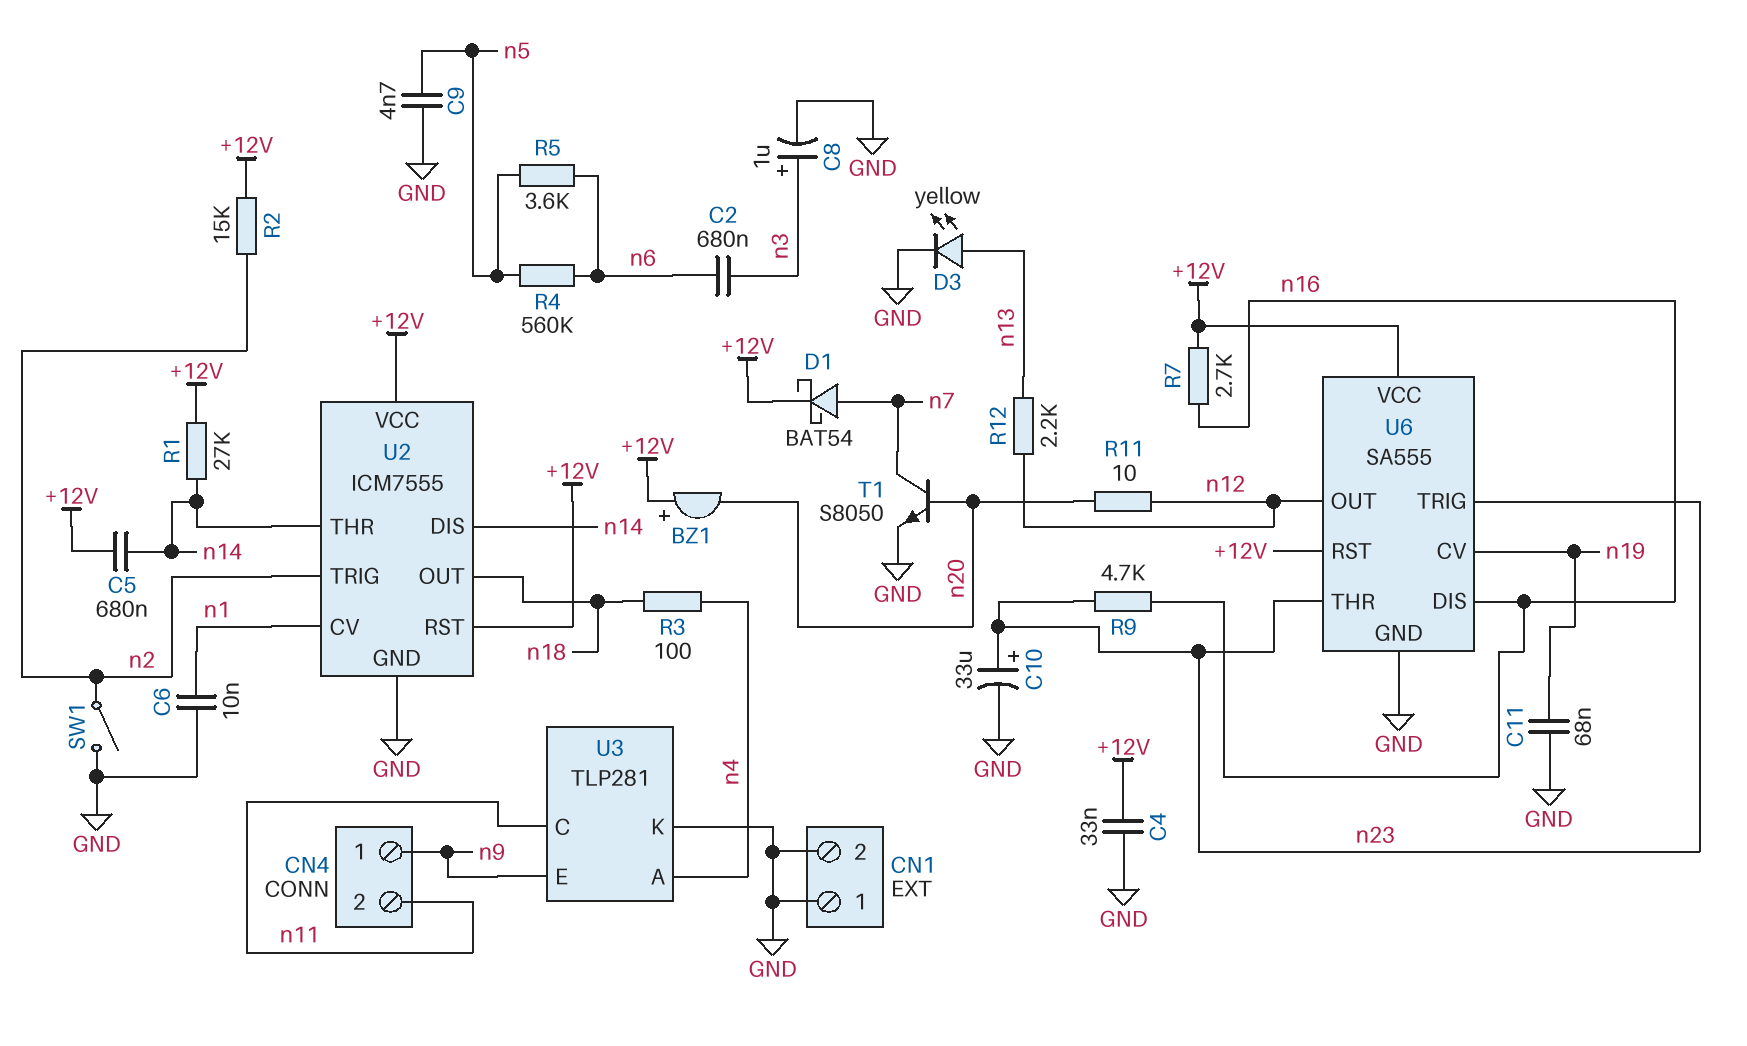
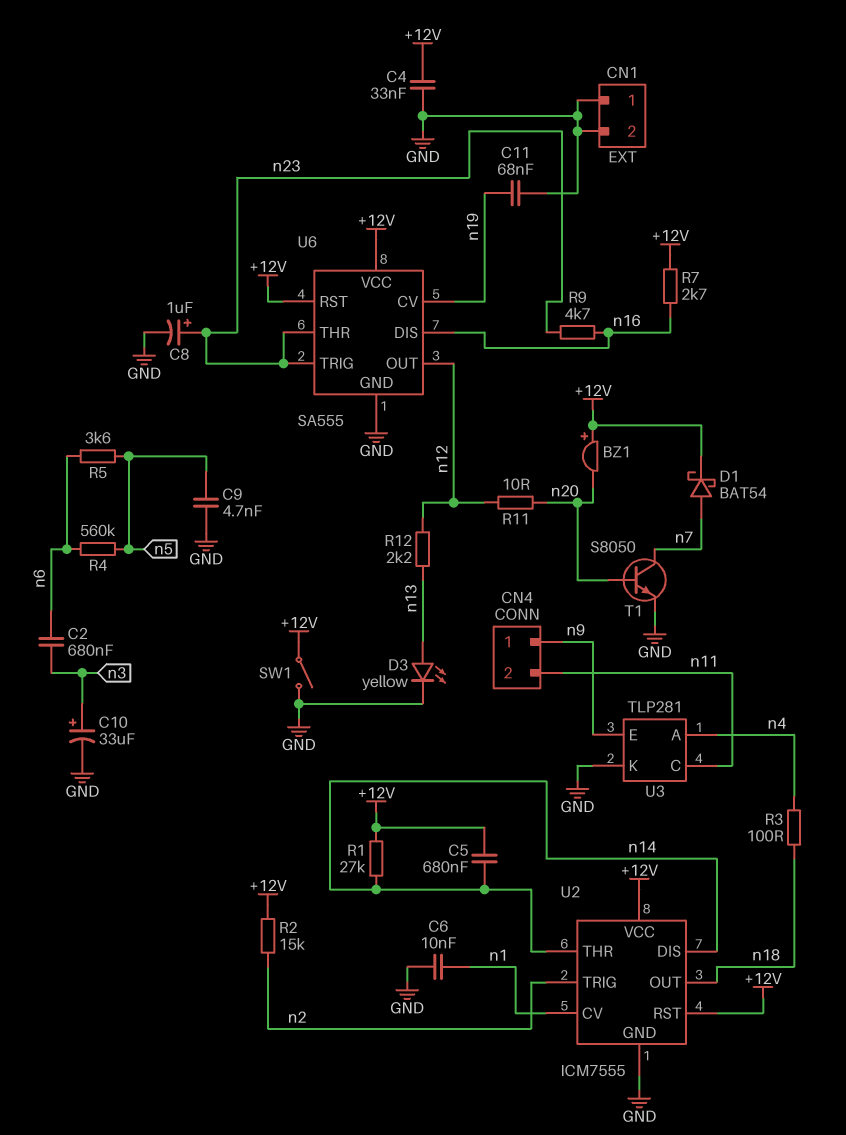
C8: 1uF (plus n3, minus GND) -> 1uF (plus n23, minus GND)
C10: 33uF (plus n23, minus GND) -> 33uF (plus n3, minus GND)
SW1: switch (GND, n2) -> switch (+12V, GND)

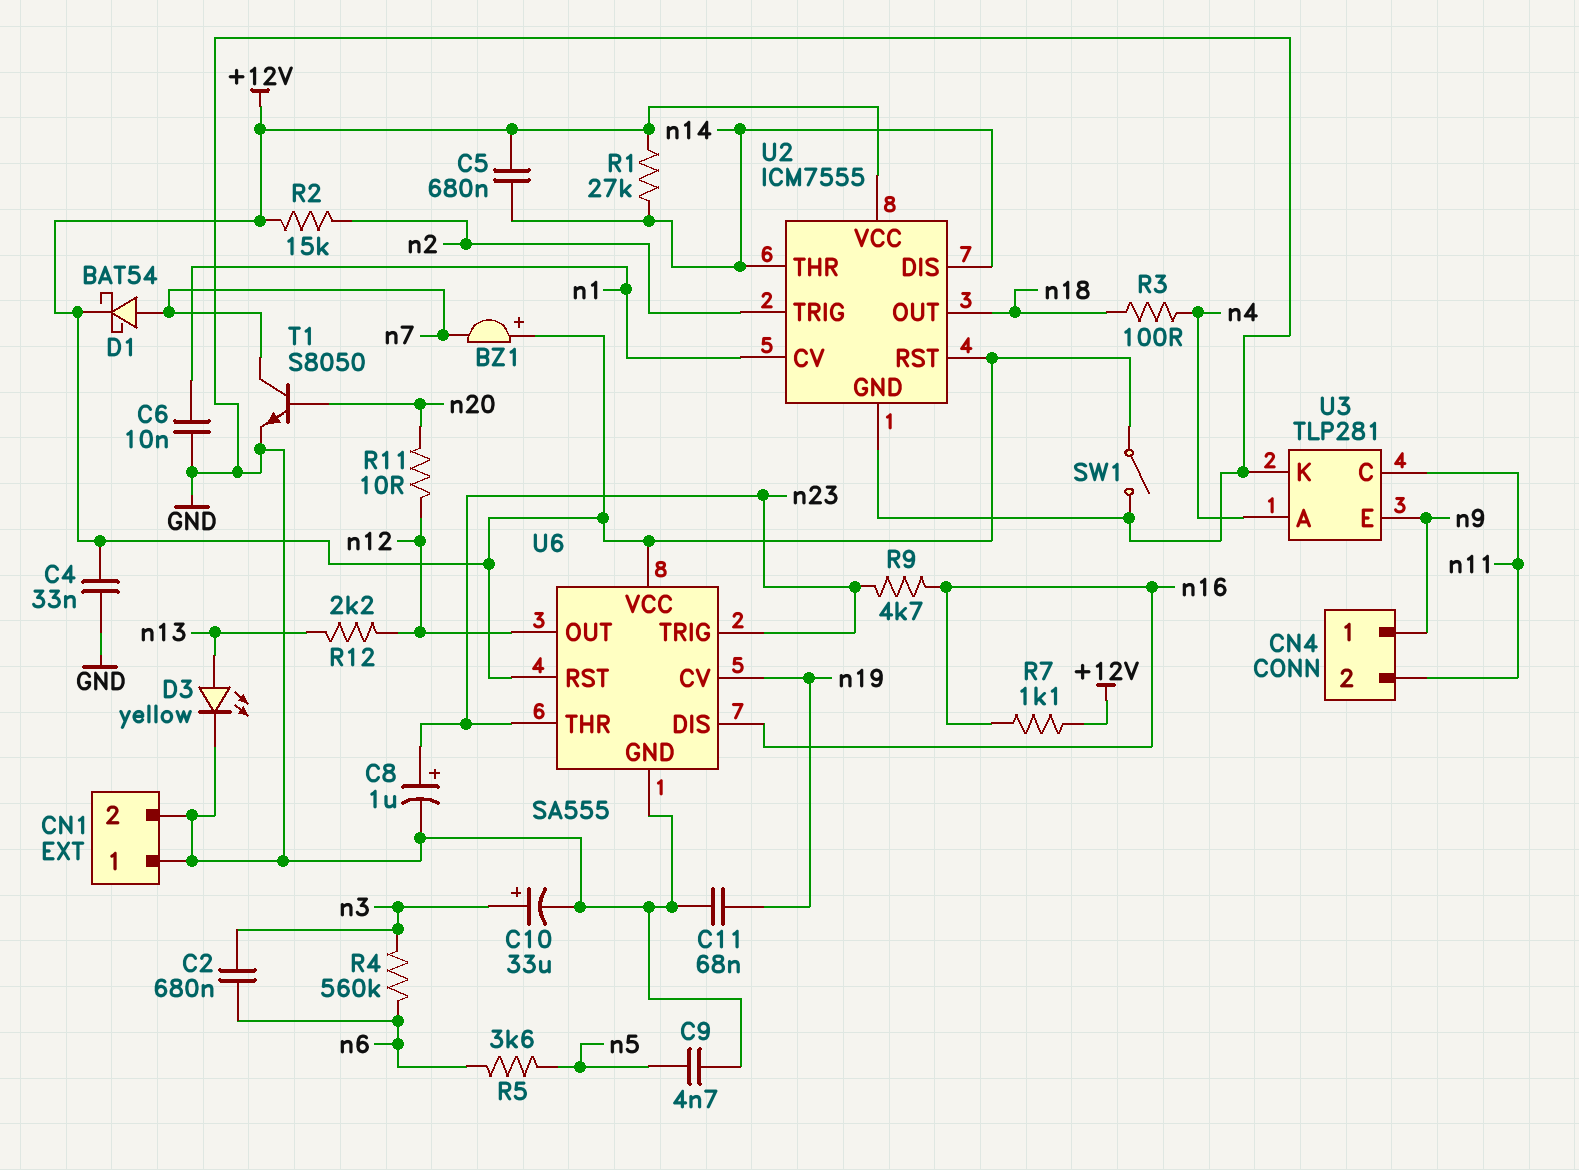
BZ1: buzzer (plus +12V, minus n20) -> buzzer (plus +12V, minus n7)
R4: 560k (n5, n6) -> 560k (n3, n6)
R7: 2.7k (+12V, n16) -> 1.1k (+12V, n16)

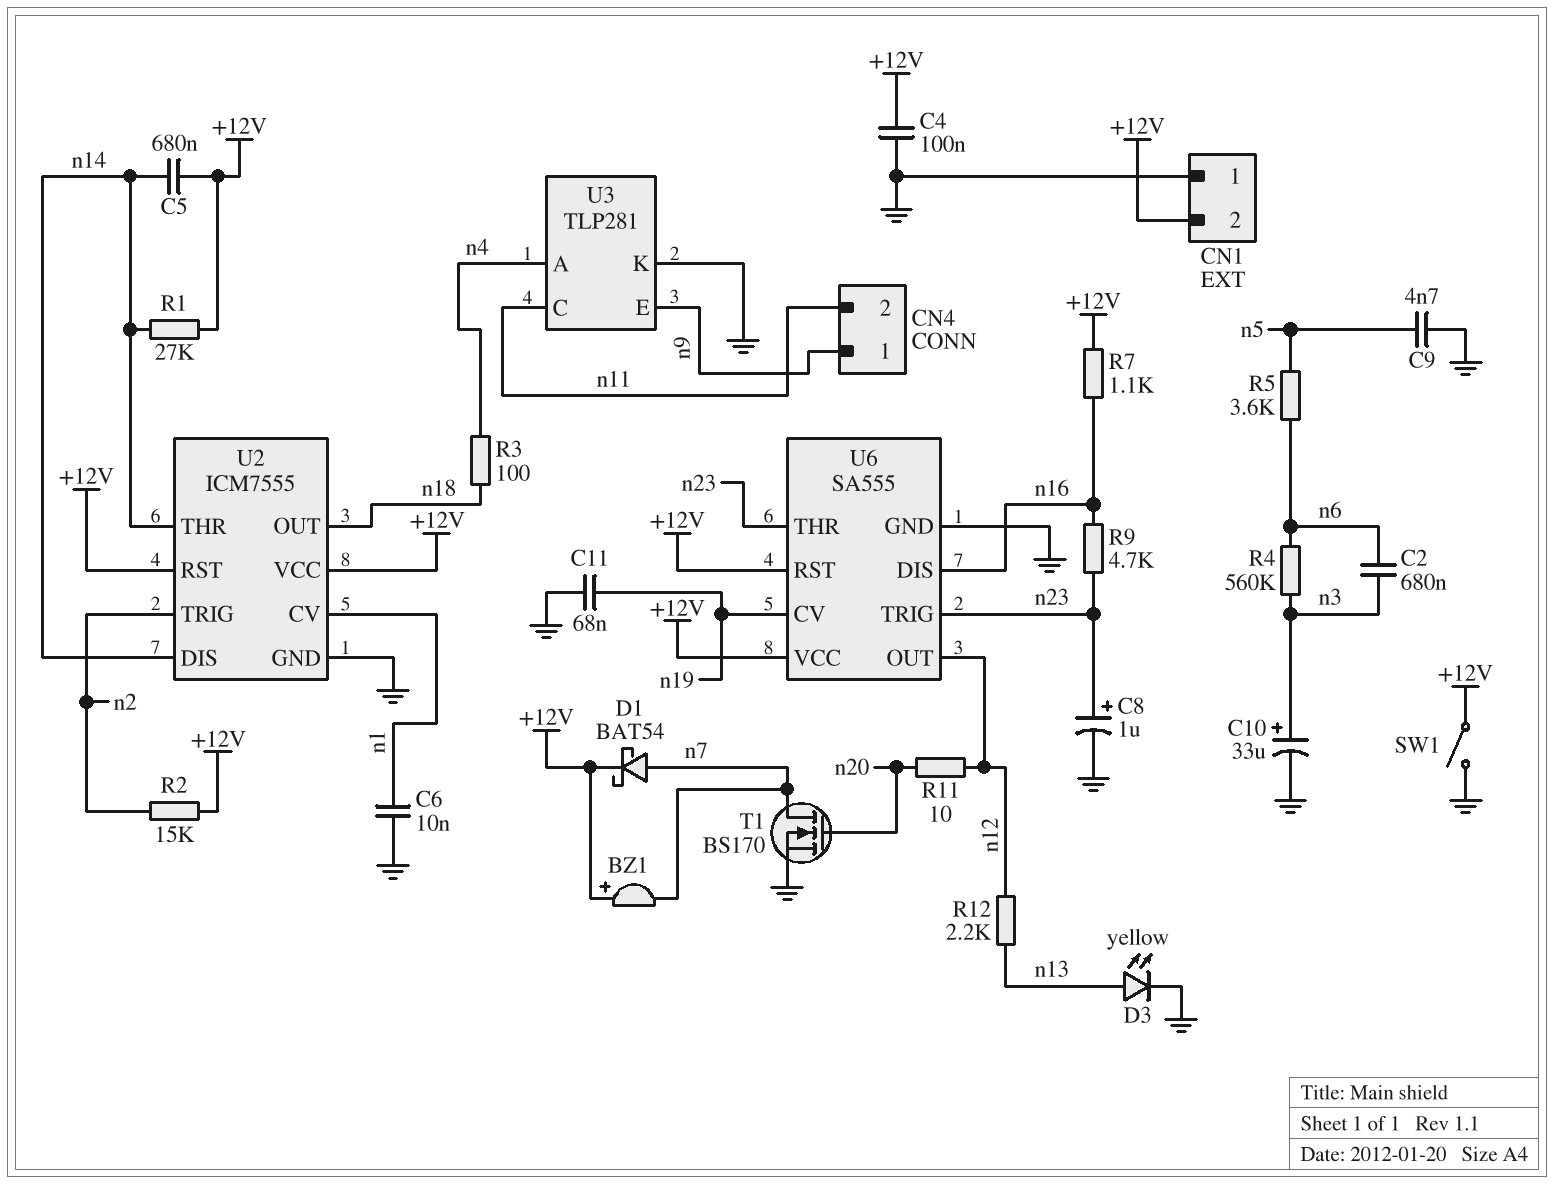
C4: 33nF (+12V, GND) -> 100nF (+12V, GND)
CN1 pin 2: GND -> +12V
T1: NPN S8050 (B n20, C n7, E GND) -> NMOS BS170 (G n20, D n7, S GND)

